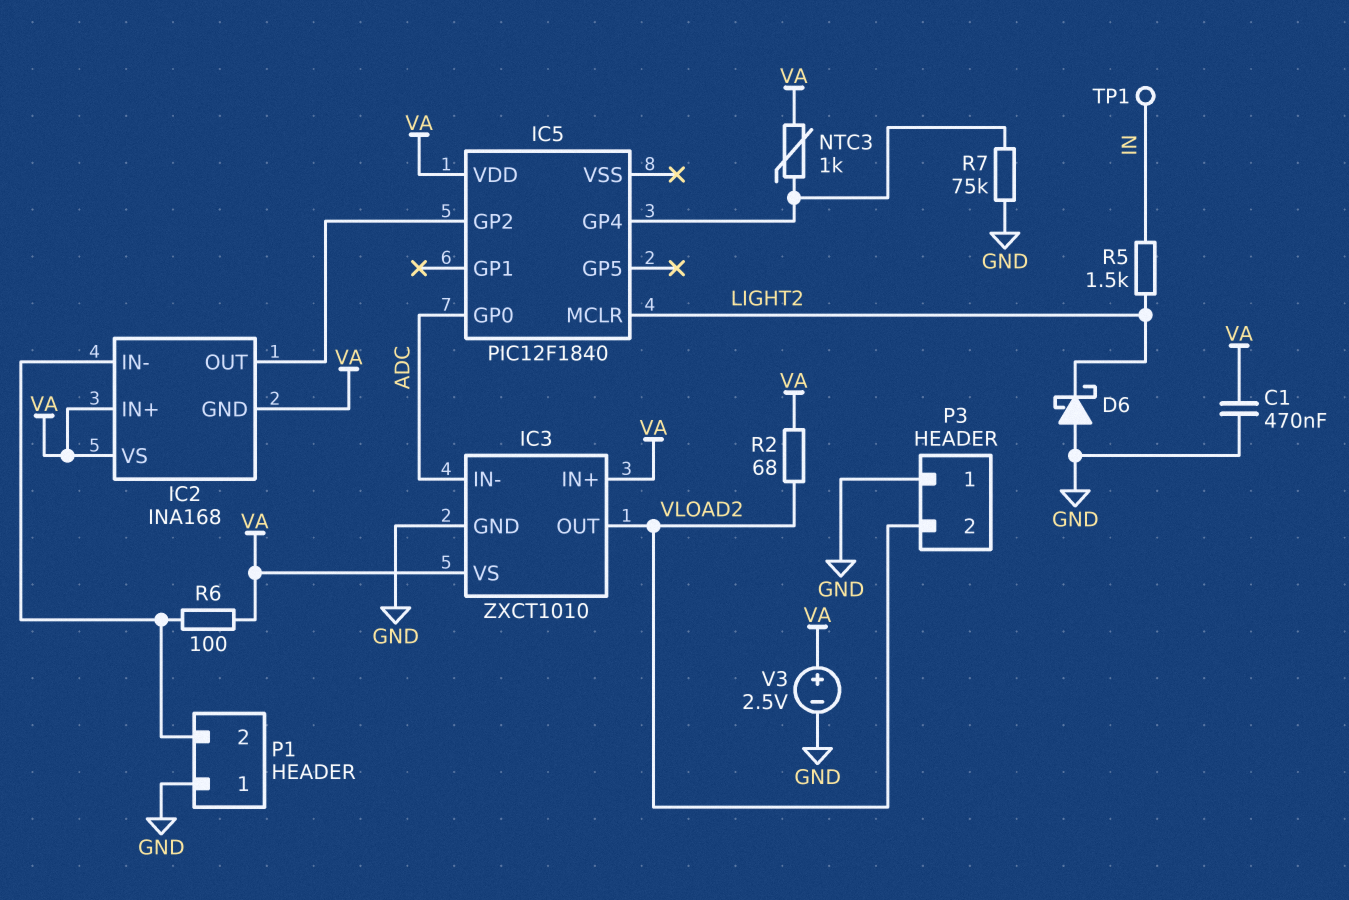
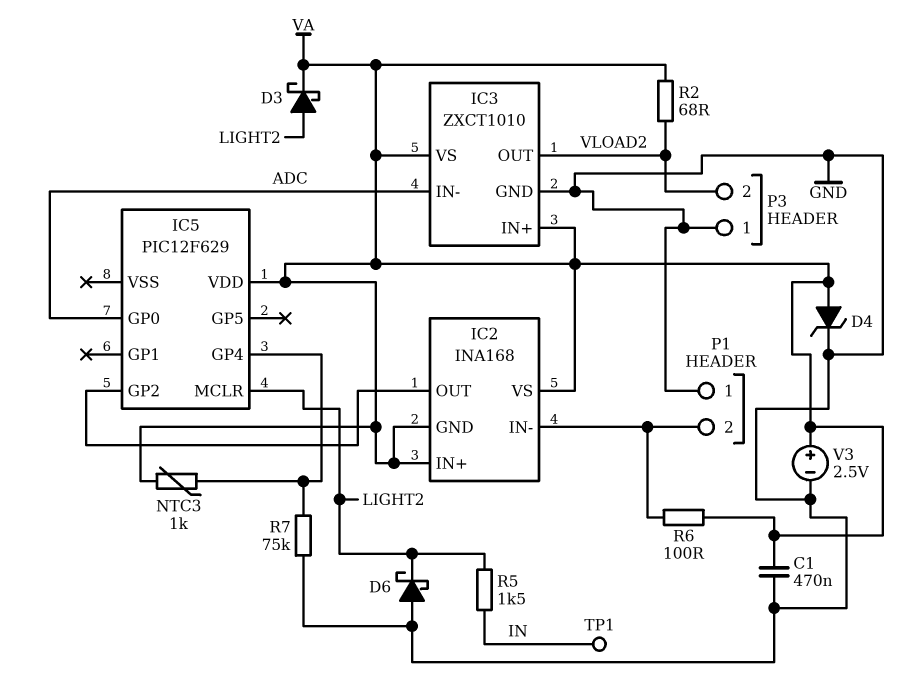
D3: none -> schottky (A LIGHT2, K VA)
D4: none -> zener (A VA, K GND)
IC5: PIC12F1840 -> PIC12F629

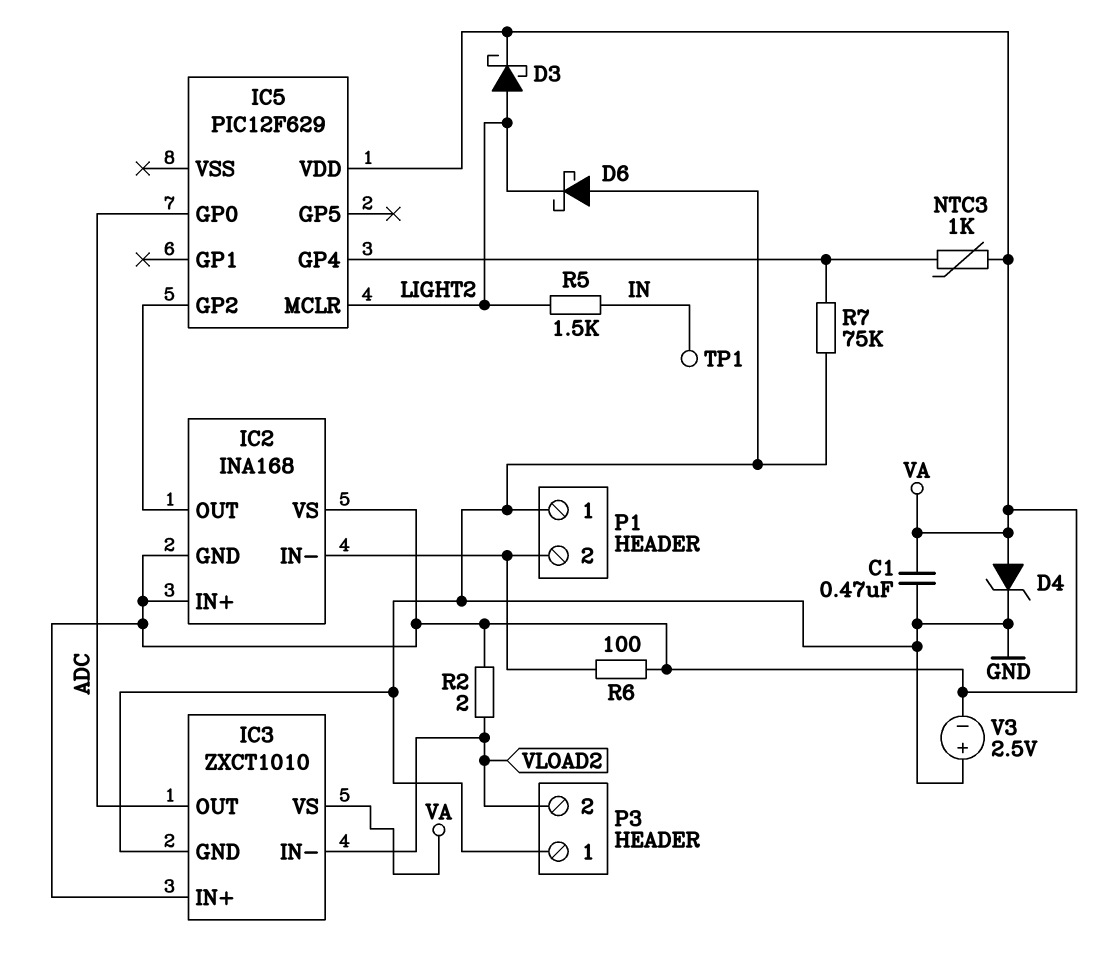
IC3 pin IN-: ADC -> VLOAD2
IC3 pin OUT: VLOAD2 -> ADC
R2: 68 (VA, VLOAD2) -> 2 (VA, VLOAD2)
V3: 2.5V (plus VA, minus GND) -> 2.5V (plus GND, minus VA)

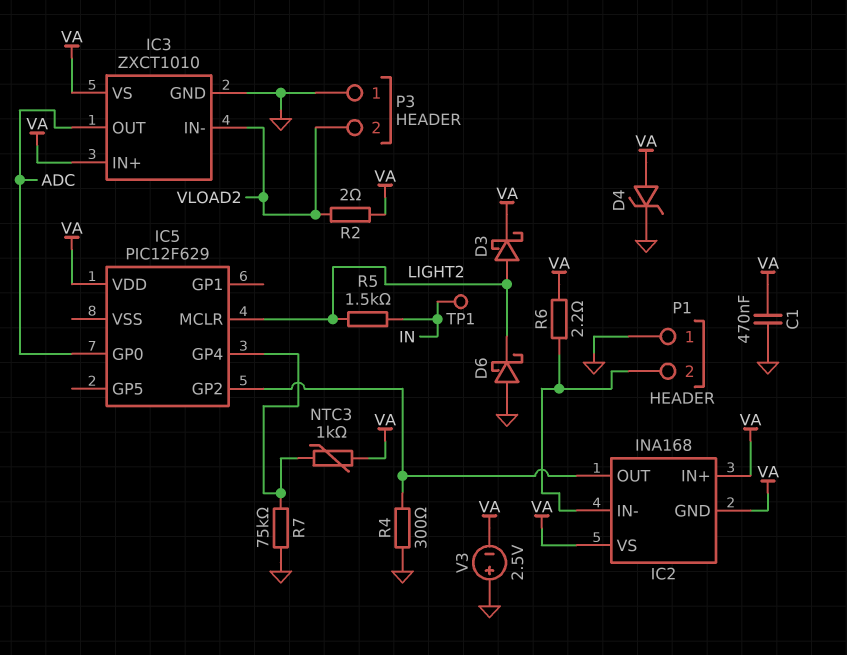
R4: none -> 300 (GND, IC2/OUT)
R6: 100 (IC2/IN-, VA) -> 2.2 (IC2/IN-, VA)

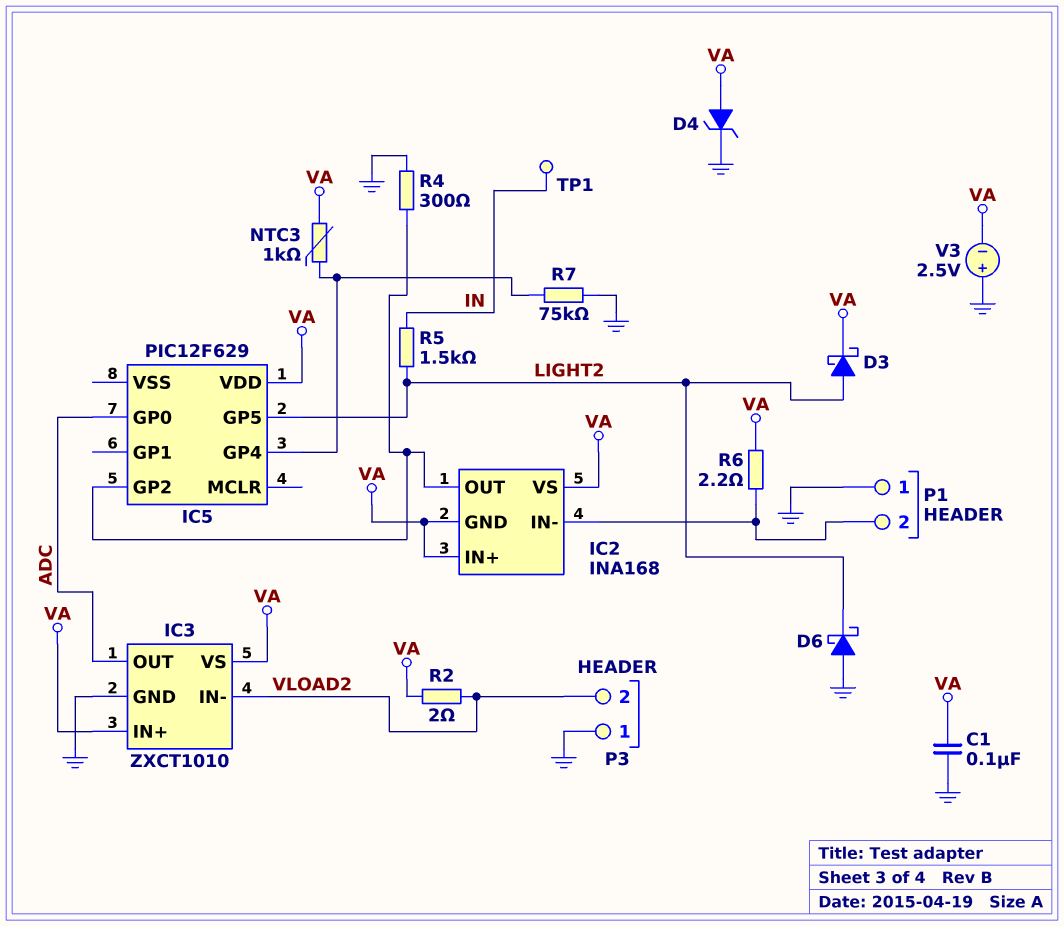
C1: 470nF (GND, VA) -> 100nF (GND, VA)
IC5 pin GP5: none -> LIGHT2
IC5 pin MCLR: LIGHT2 -> none

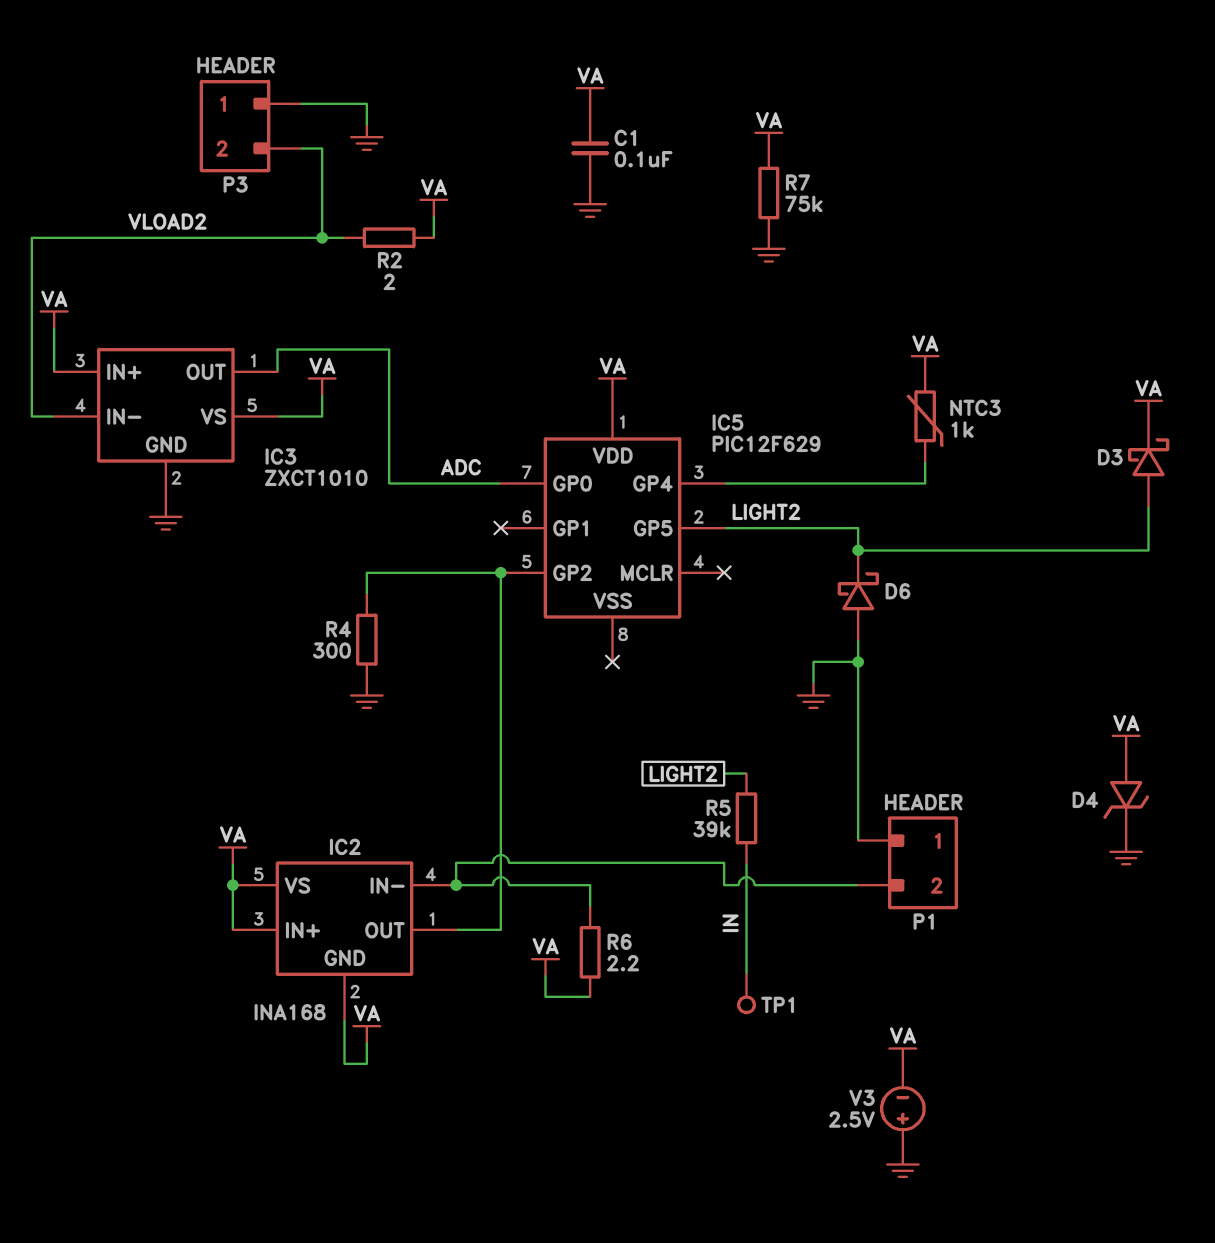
R5: 1.5k (IN, LIGHT2) -> 39k (IN, LIGHT2)
R7: 75k (GND, IC5/GP4) -> 75k (GND, VA)

